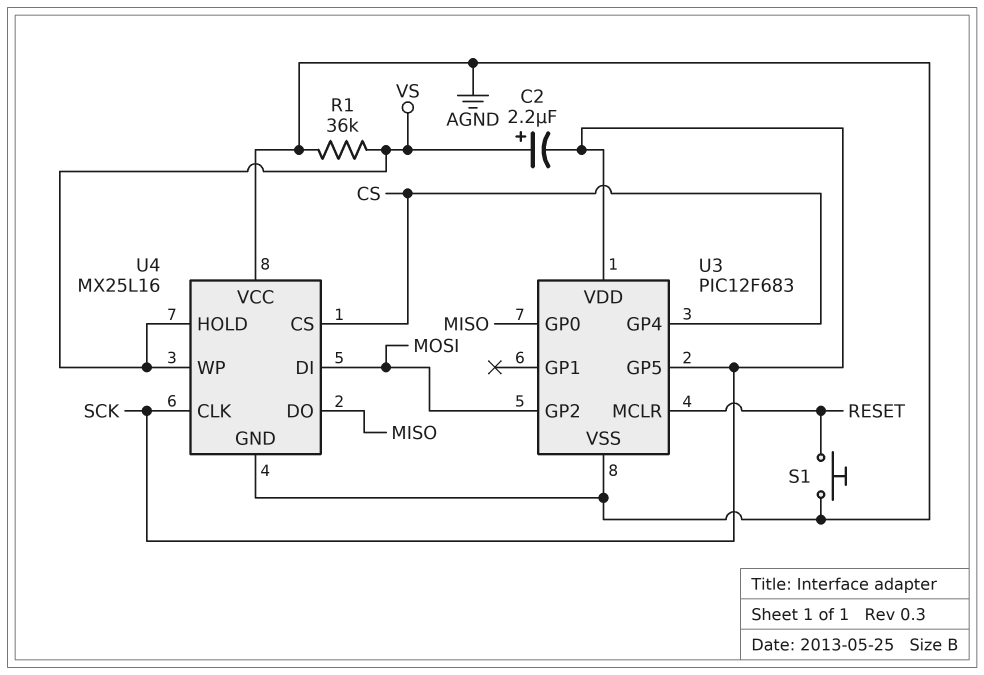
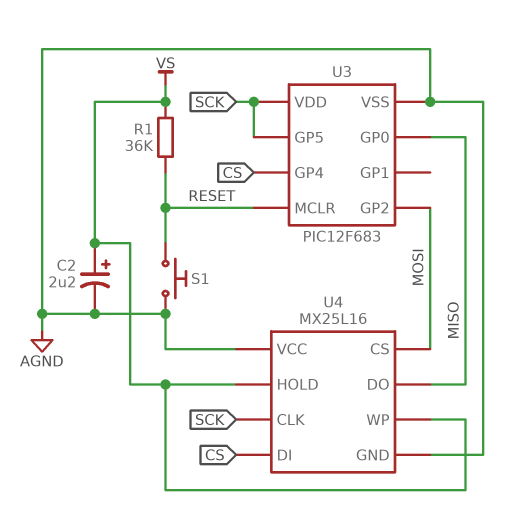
C2: 2.2uF (plus VS, minus SCK) -> 2.2uF (plus VS, minus AGND)
R1: 36k (AGND, VS) -> 36k (RESET, VS)
U4 pin CS: CS -> MOSI
U4 pin DI: MOSI -> CS

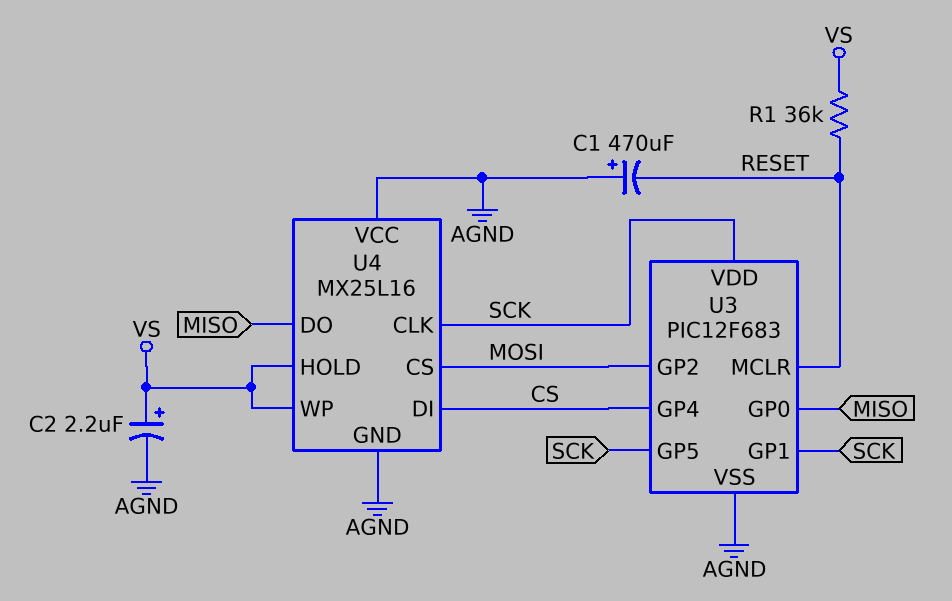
C1: none -> 470uF (plus AGND, minus RESET)
S1: button (AGND, RESET) -> none
U3 pin GP1: none -> SCK

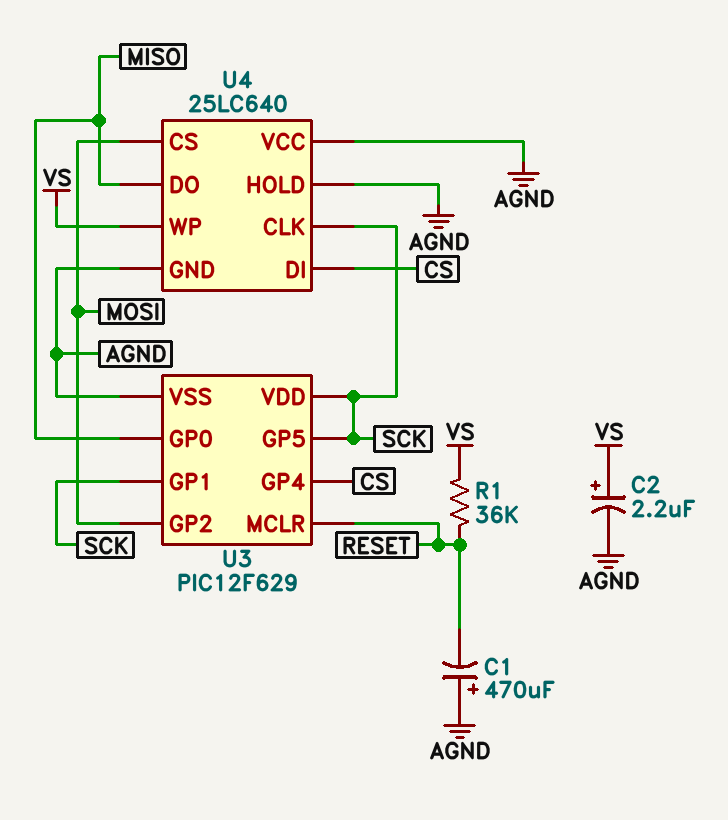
U3: PIC12F683 -> PIC12F629
U4: MX25L16 -> 25LC640
U4 pin HOLD: VS -> AGND

